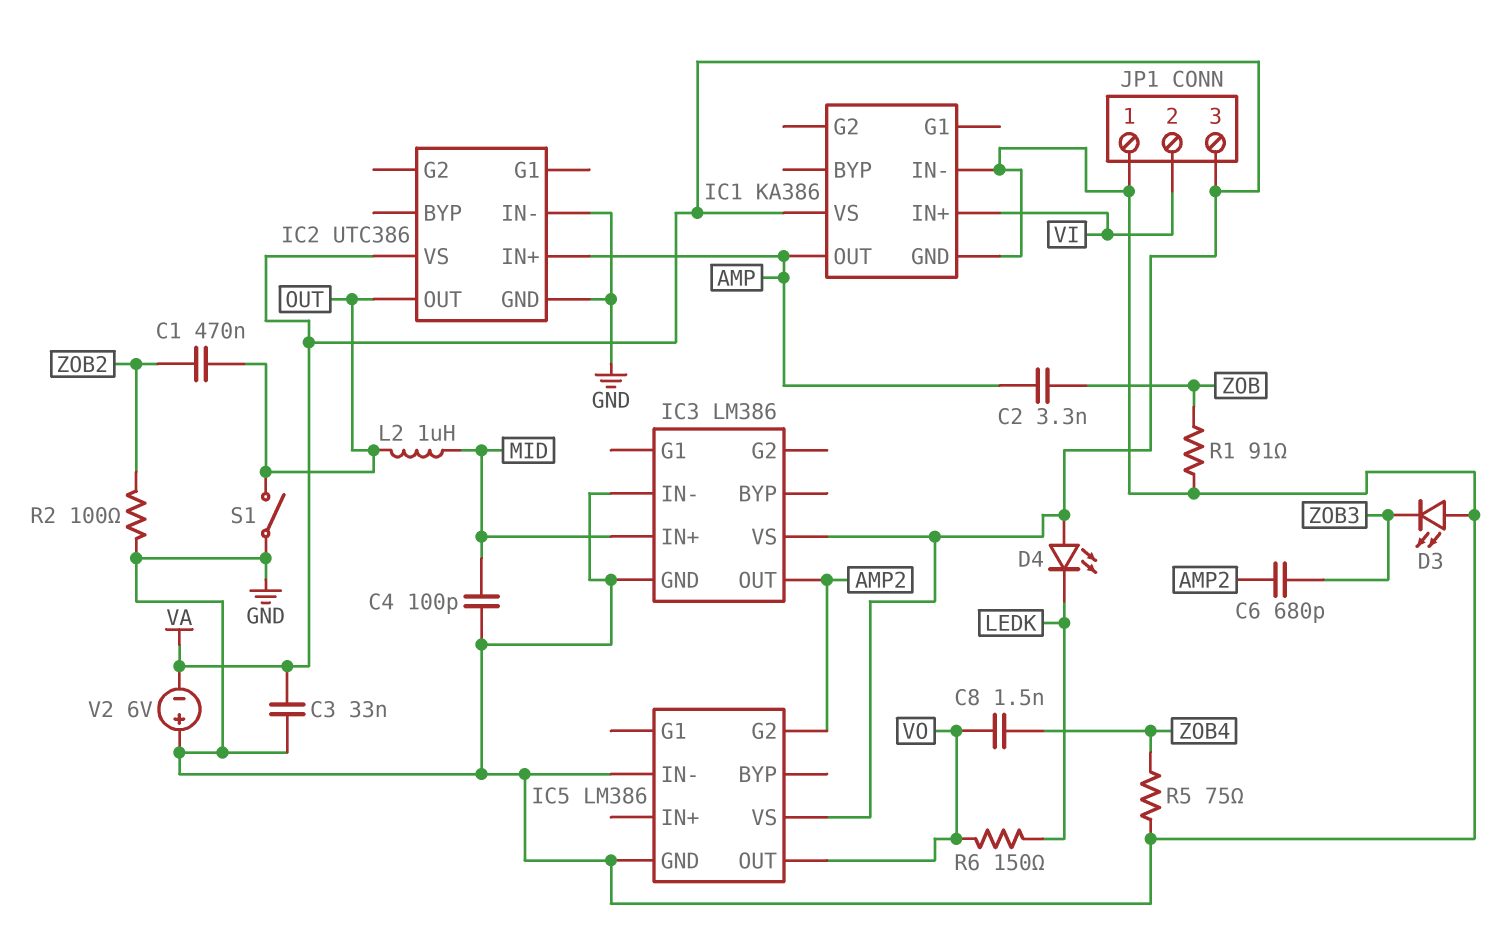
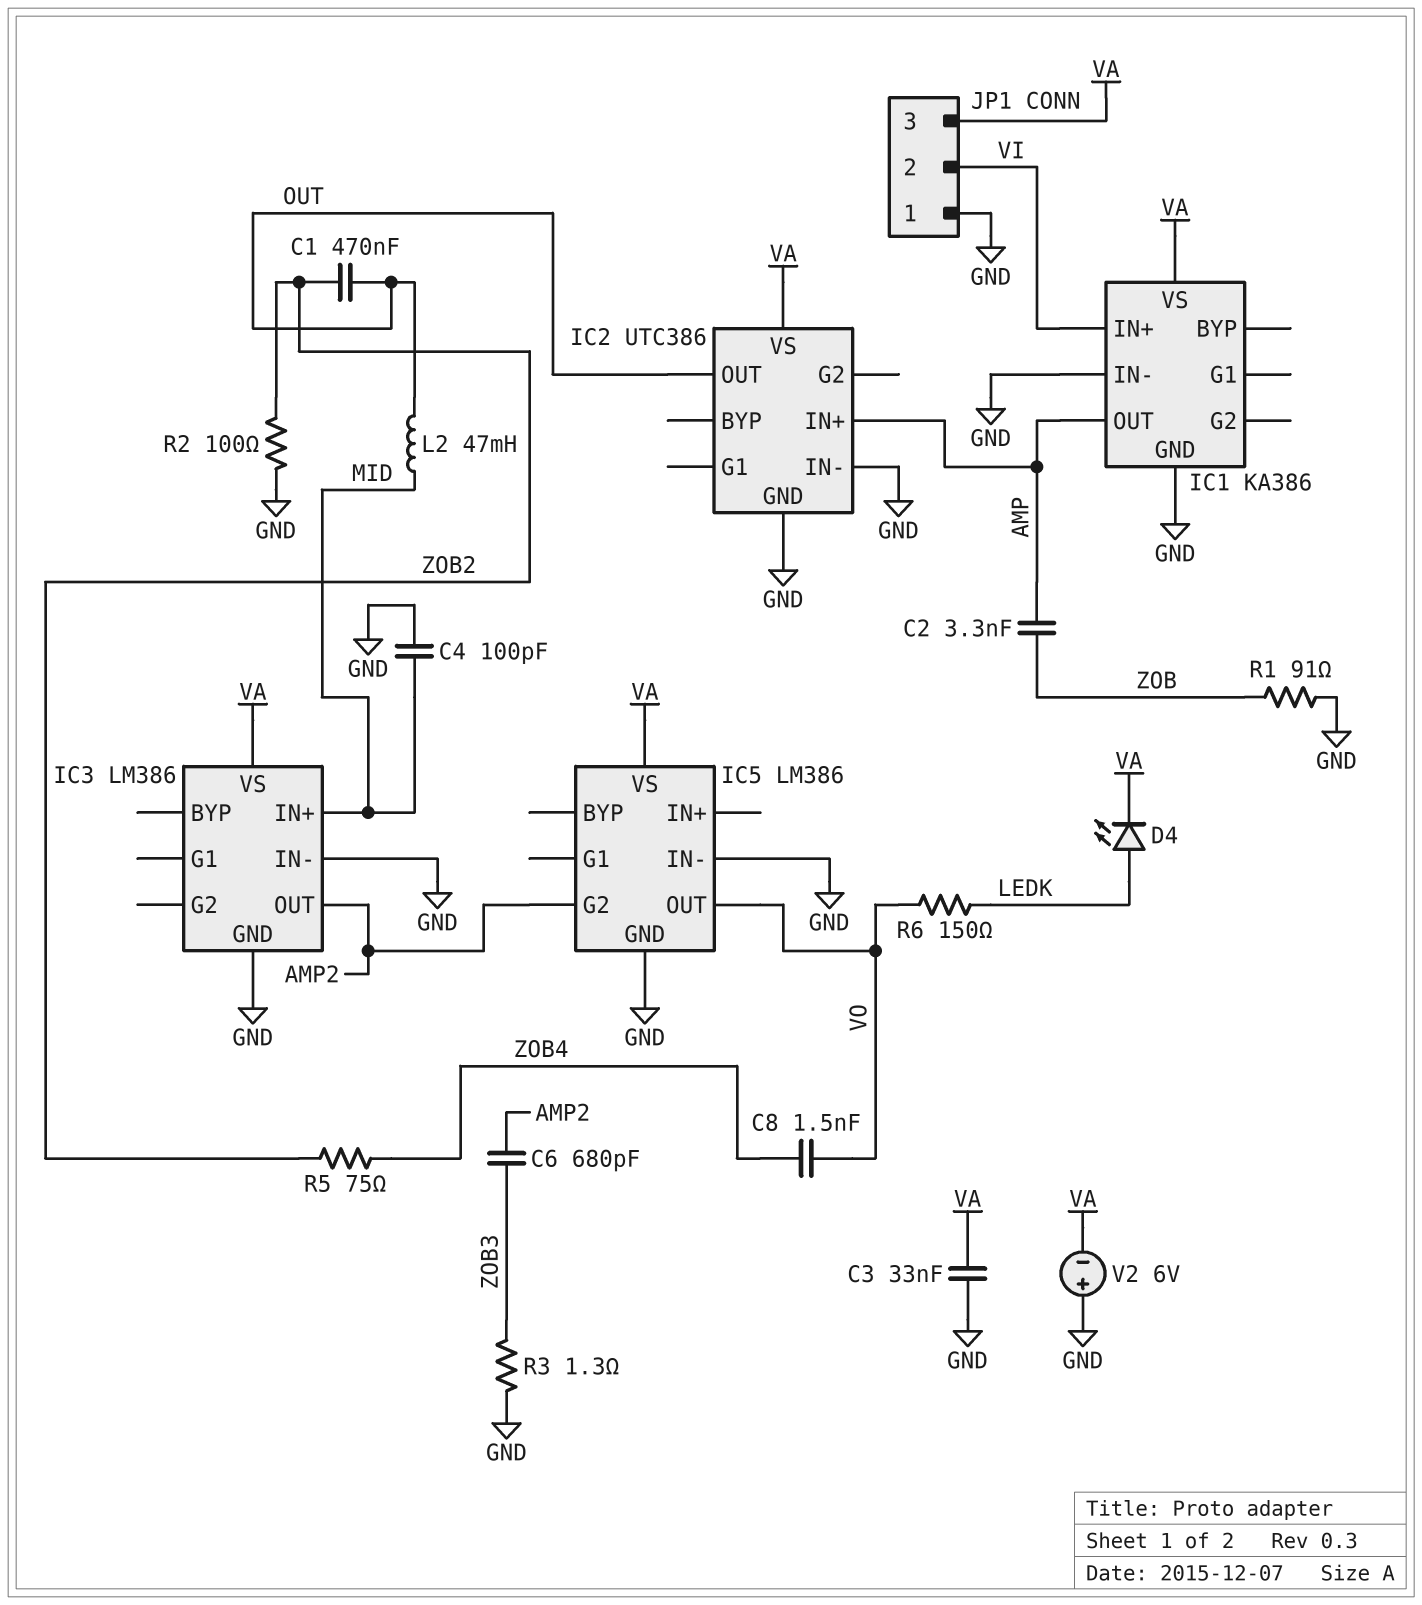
D3: LED (A GND, K ZOB3) -> none
D4: LED (A VA, K LEDK) -> LED (A LEDK, K VA)
L2: 1uH (MID, OUT) -> 47mH (MID, OUT)
R3: none -> 1.3 (GND, ZOB3)
R5: 75 (GND, ZOB4) -> 75 (ZOB2, ZOB4)
S1: switch (GND, OUT) -> none

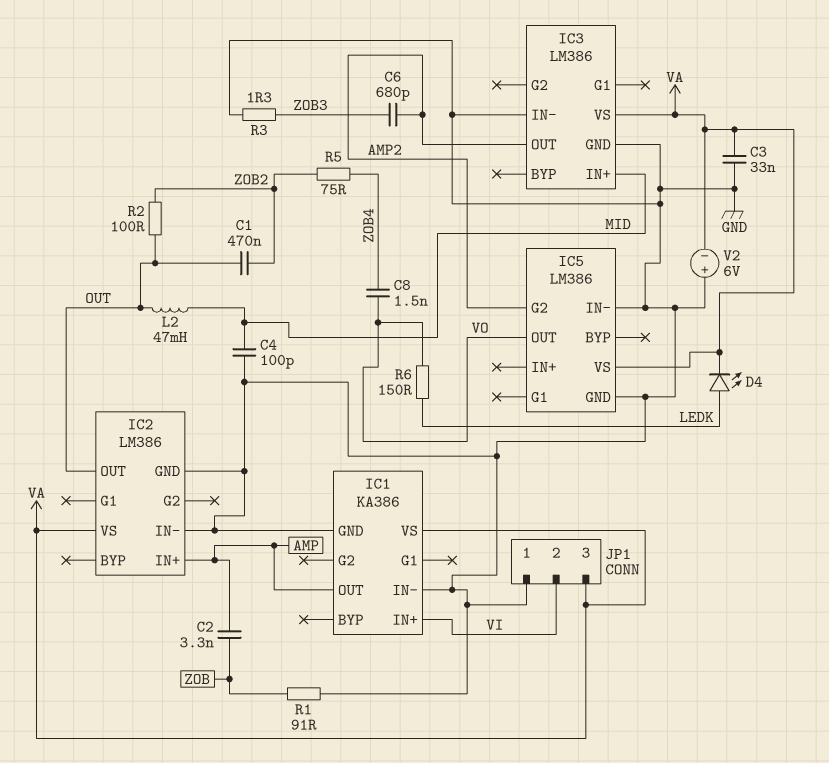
IC2: UTC386 -> LM386
R2: 100 (GND, ZOB2) -> 100 (OUT, ZOB2)

